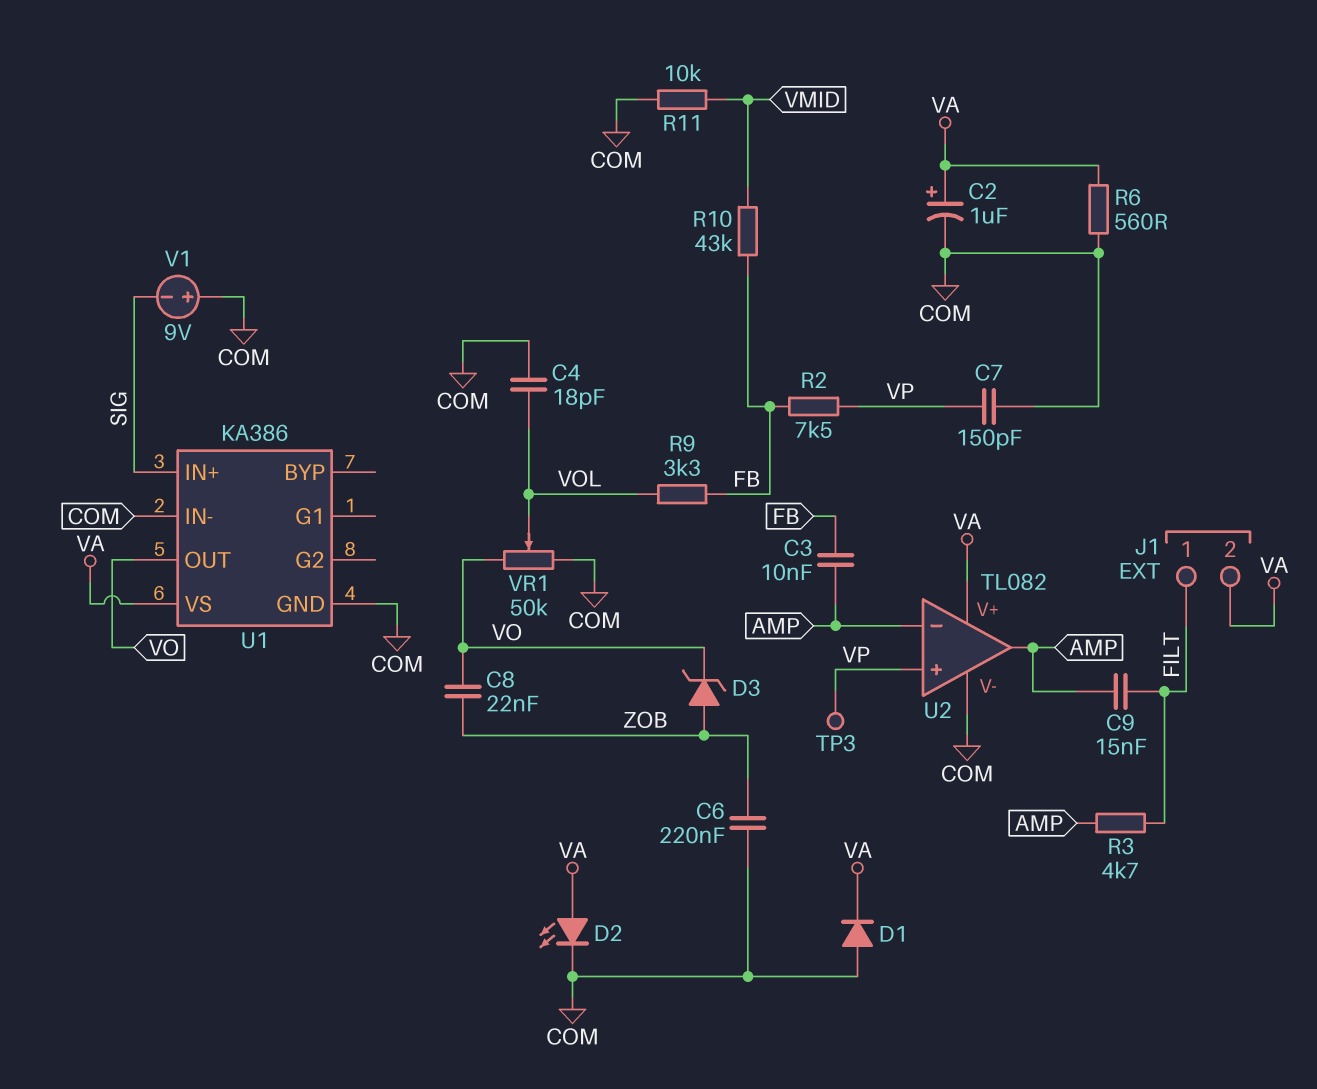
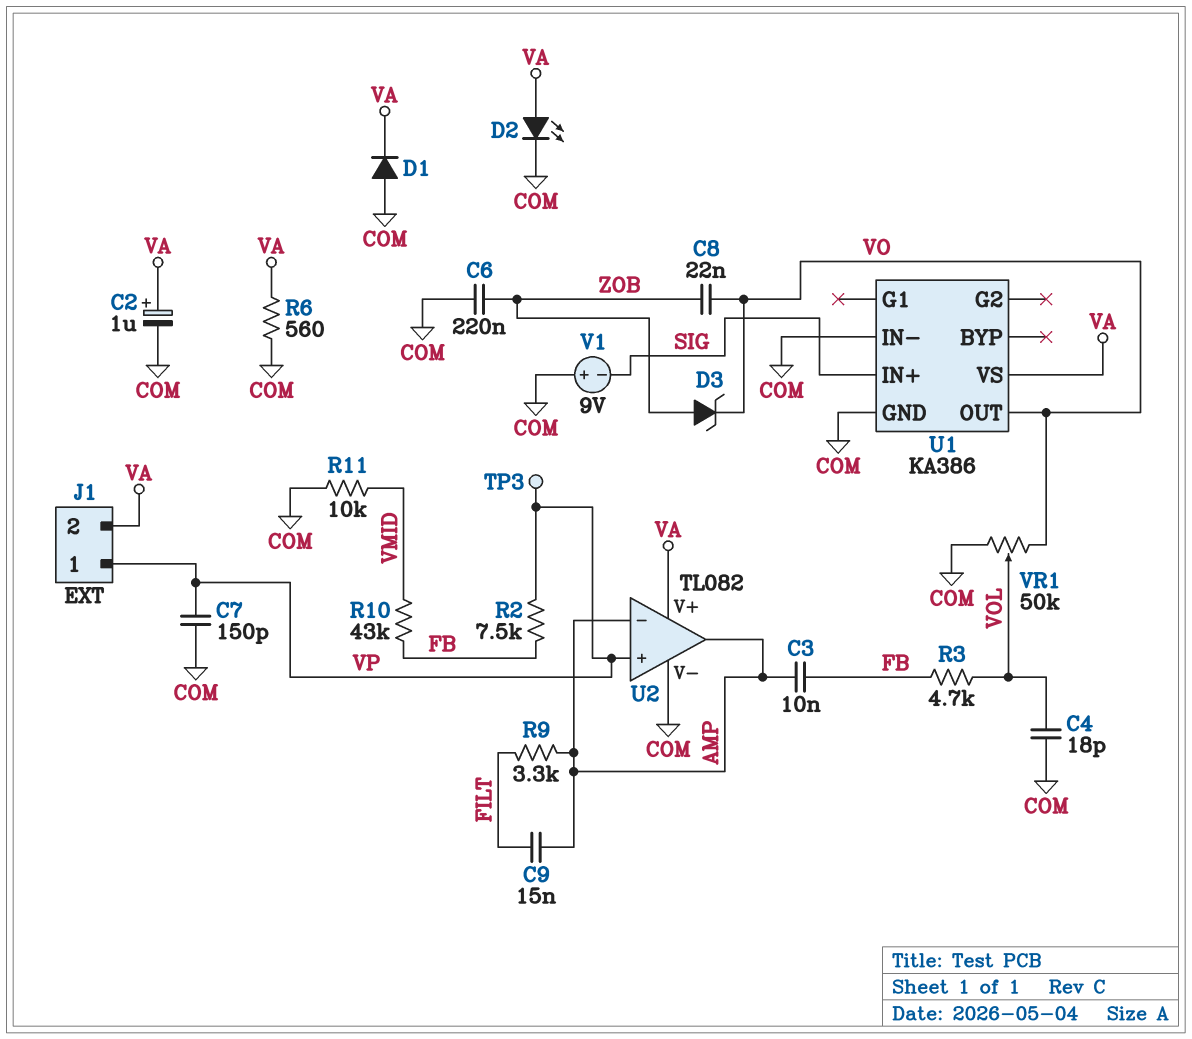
J1 pin 1: FILT -> VP
R3: 4.7k (AMP, FILT) -> 4.7k (FB, VOL)
R9: 3.3k (FB, VOL) -> 3.3k (AMP, FILT)

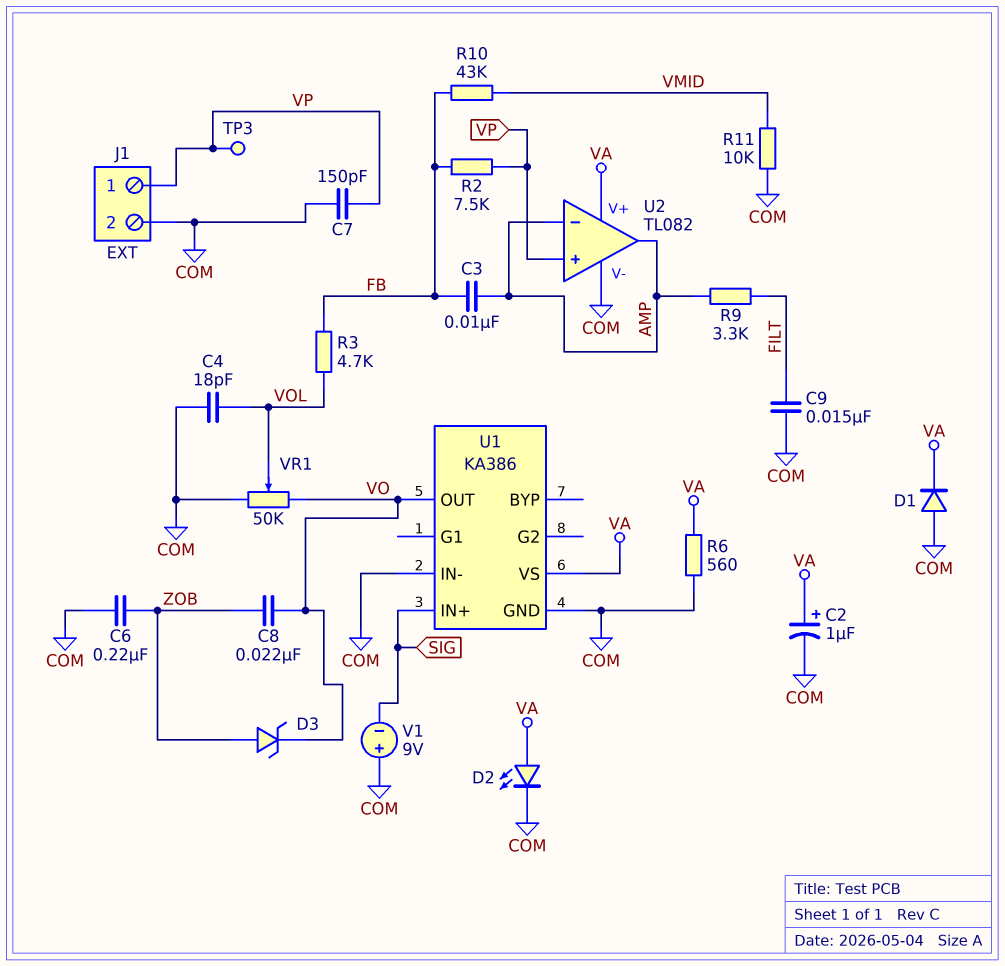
C9: 15nF (AMP, FILT) -> 15nF (COM, FILT)
J1 pin 2: VA -> COM

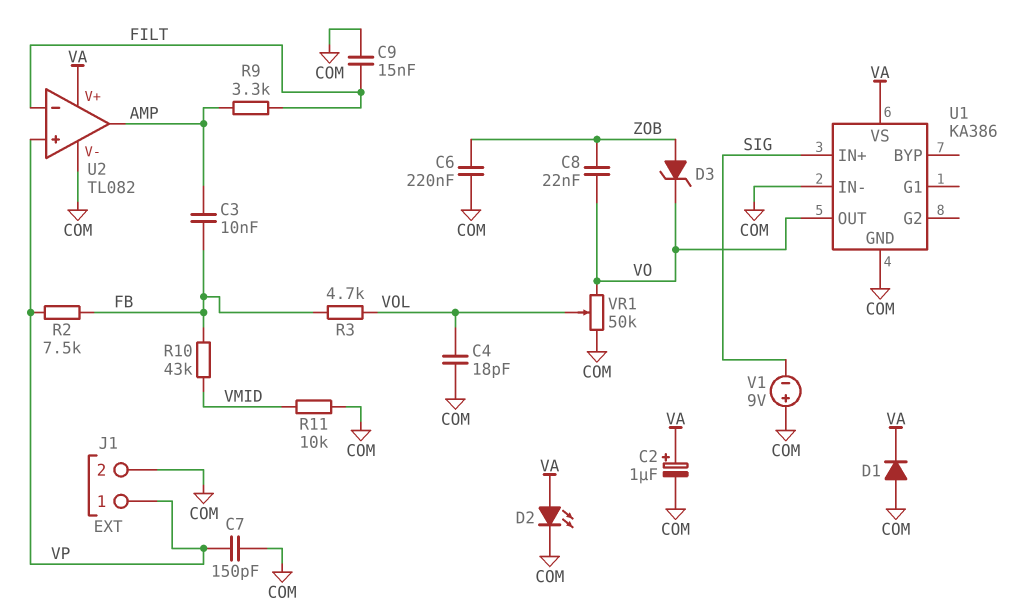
R6: 560 (COM, VA) -> none
TP3: test point (VP) -> none
U2 pin in-: AMP -> FILT

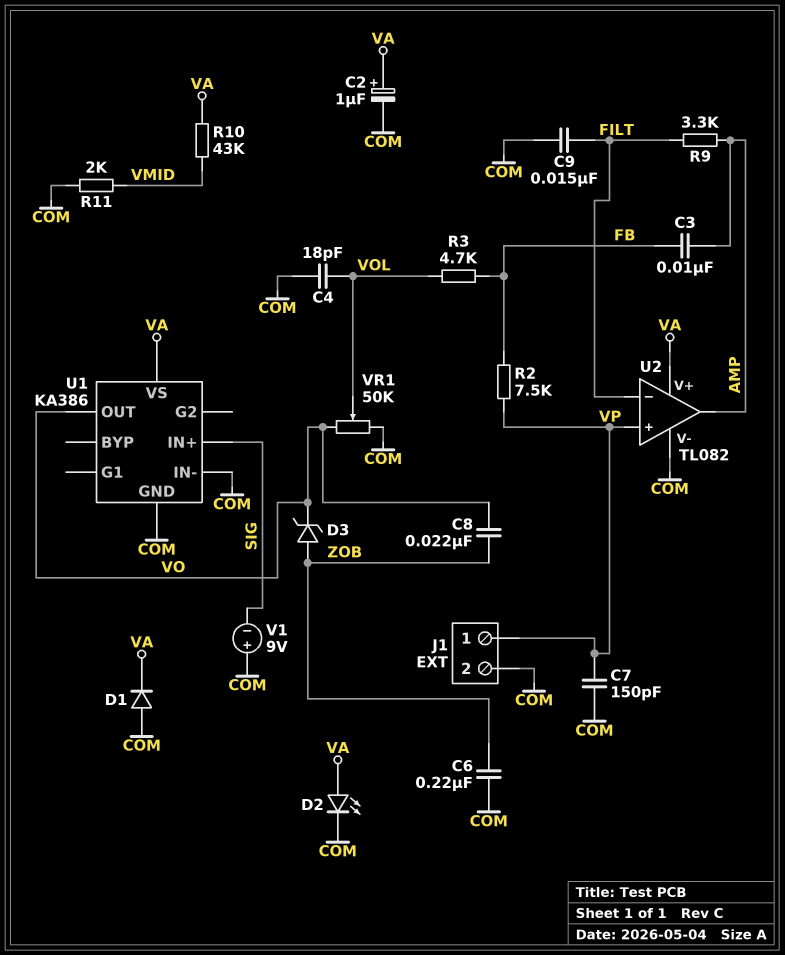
R10: 43k (FB, VMID) -> 43k (VA, VMID)
R11: 10k (COM, VMID) -> 2k (COM, VMID)

